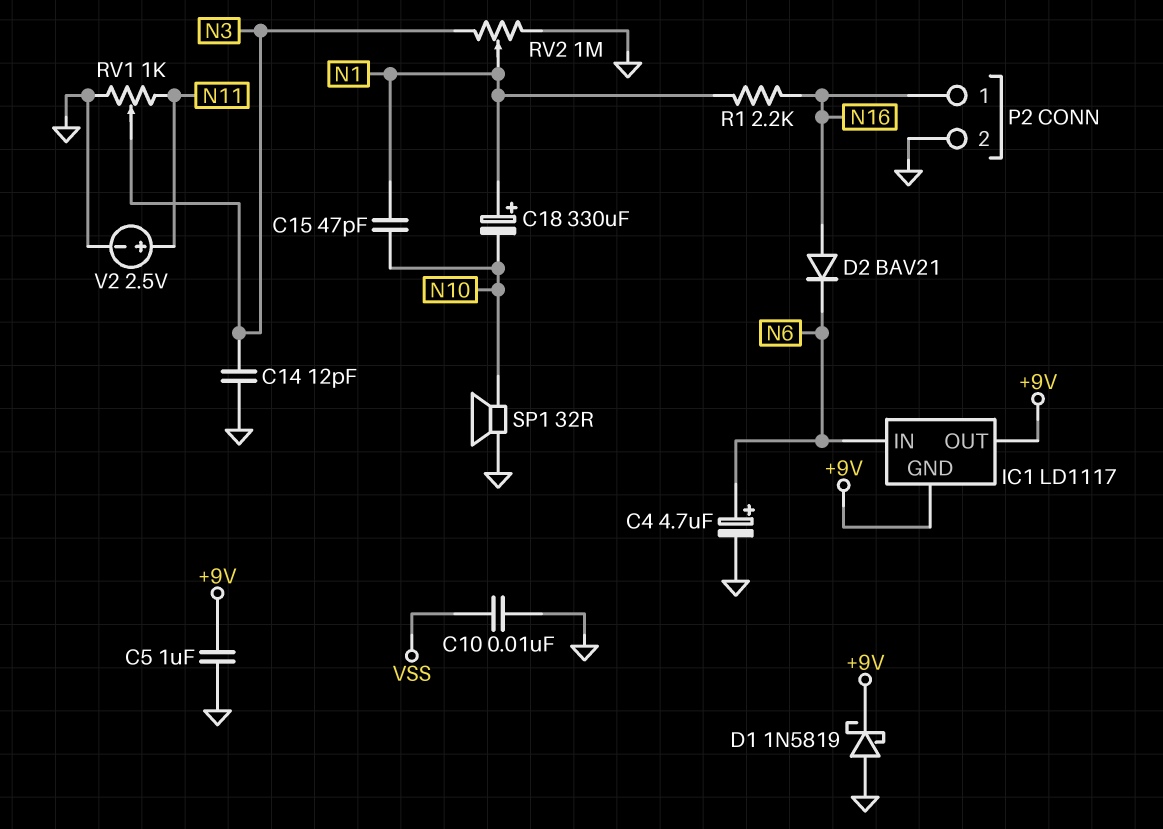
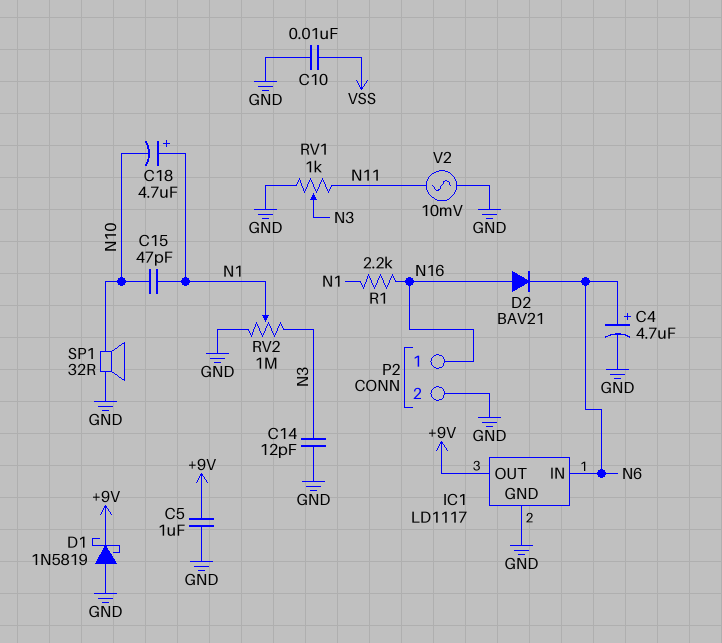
C18: 330uF (plus N1, minus N10) -> 4.7uF (plus N1, minus N10)
IC1 pin GND: +9V -> GND
V2: 2.5V (plus N11, minus GND) -> AC 10mV (GND, N11)

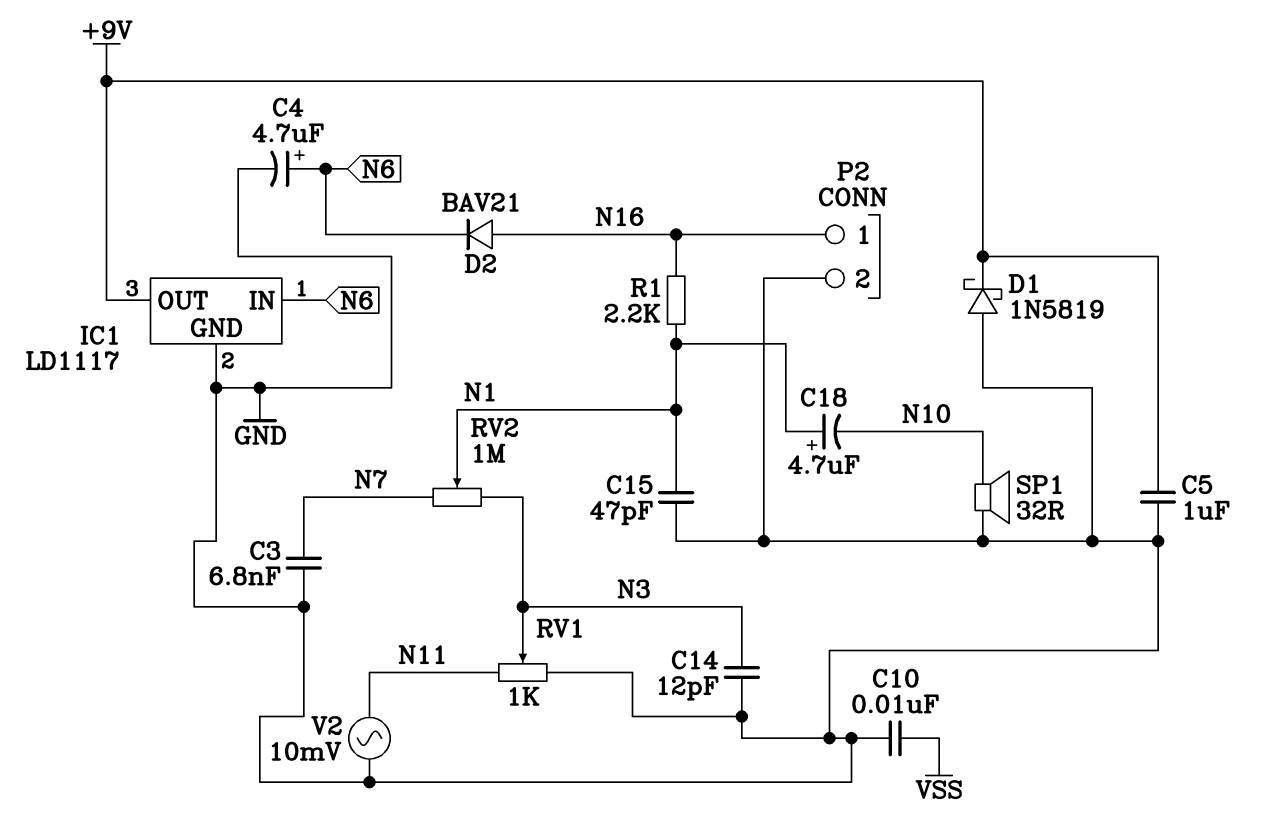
C3: none -> 6.8nF (GND, N7)
C15: 47pF (N1, N10) -> 47pF (GND, N1)
RV2: 1M (GND, N3, wiper N1) -> 1M (N3, N7, wiper N1)

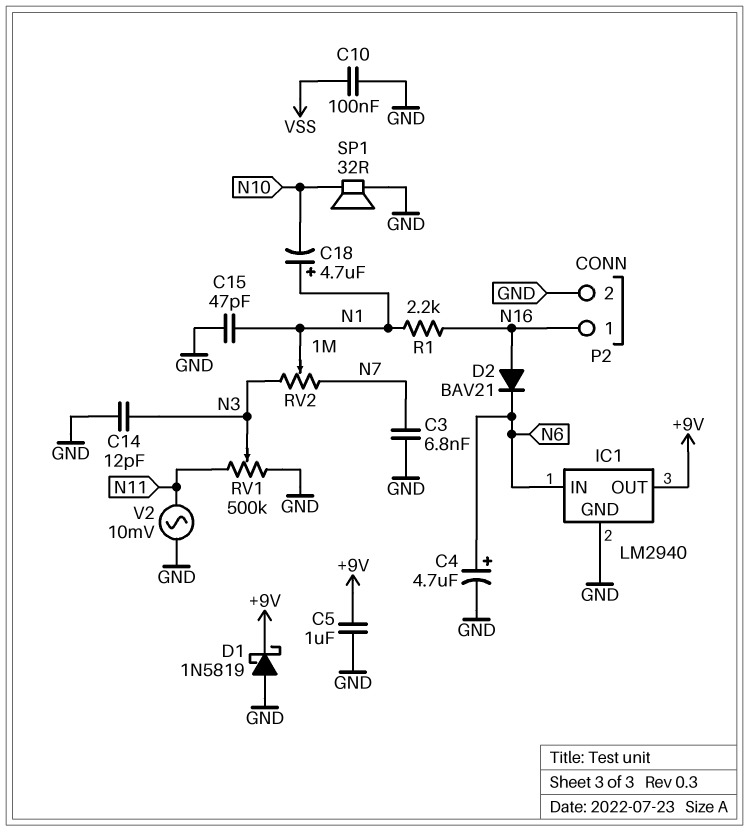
C10: 10nF (GND, VSS) -> 100nF (GND, VSS)
IC1: LD1117 -> LM2940
RV1: 1k (GND, N11, wiper N3) -> 500k (GND, N11, wiper N3)

